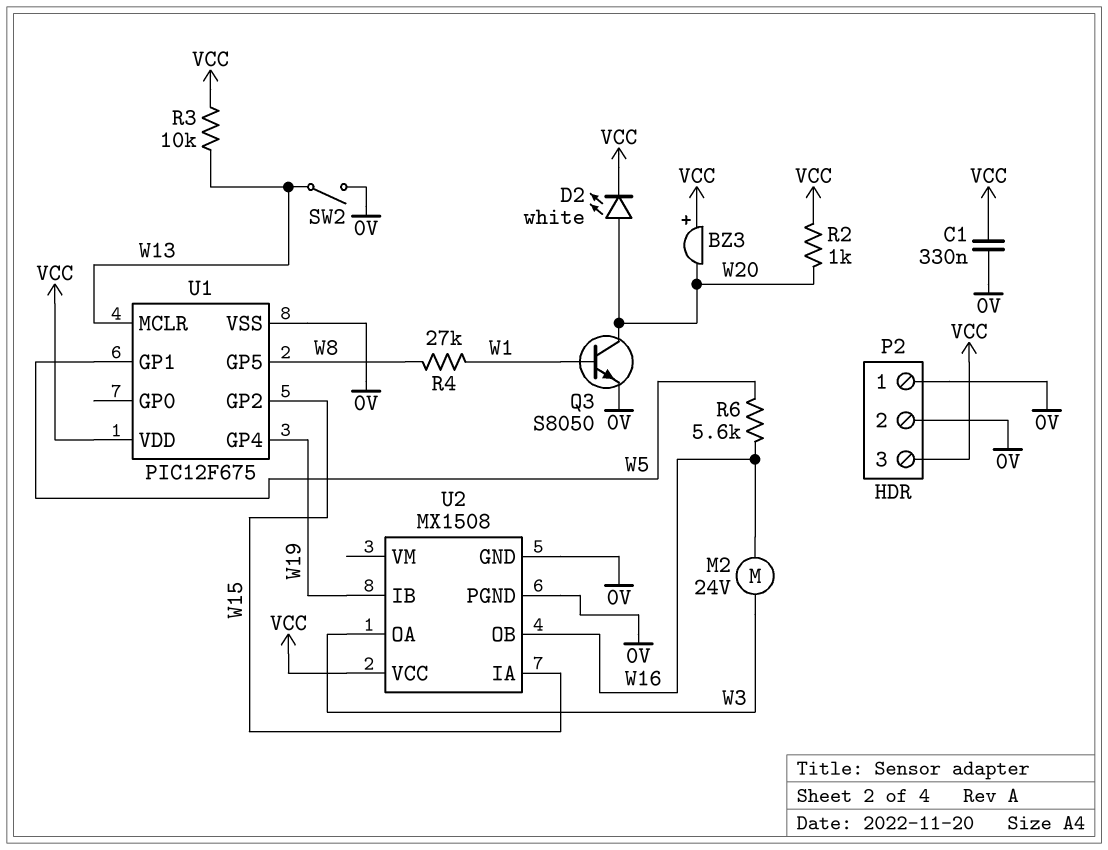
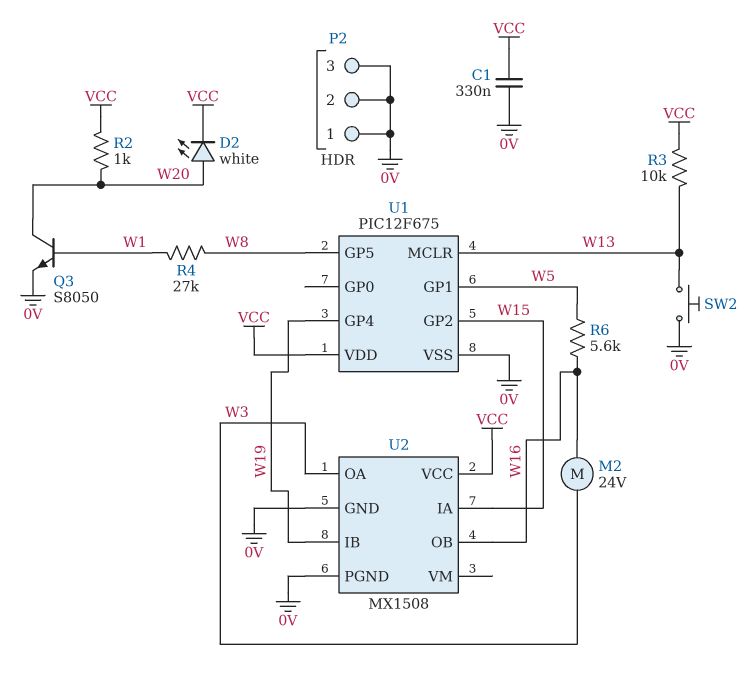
BZ3: buzzer (plus VCC, minus W20) -> none
P2 pin 3: VCC -> 0V
SW2: switch (0V, W13) -> button (0V, W13)

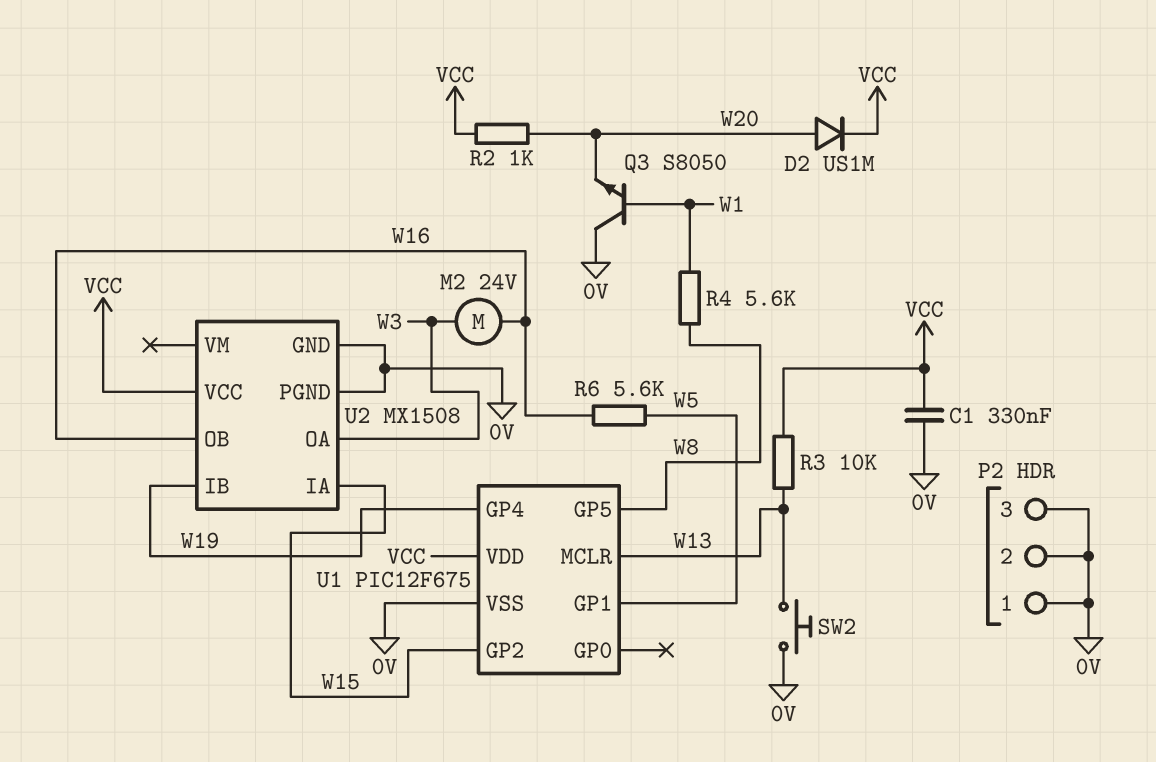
D2: LED white (A W20, K VCC) -> diode US1M (A W20, K VCC)
Q3: NPN S8050 (B W1, C W20, E 0V) -> NPN S8050 (B W1, C 0V, E W20)
R4: 27k (W1, W8) -> 5.6k (W1, W8)

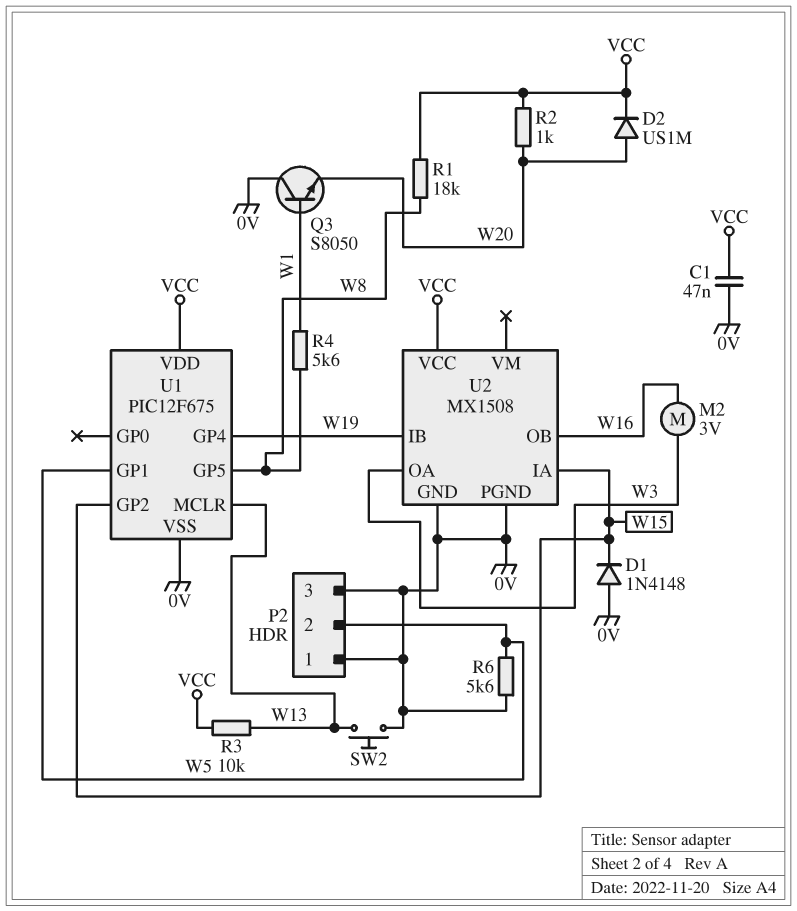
C1: 330nF (0V, VCC) -> 47nF (0V, VCC)
D1: none -> diode 1N4148 (A 0V, K W15)
M2: motor 24V (W3, W16) -> motor 3V (W3, W16)
P2 pin 2: 0V -> W5
R1: none -> 18k (VCC, W8)
R6: 5.6k (W5, W16) -> 5.6k (0V, W5)

